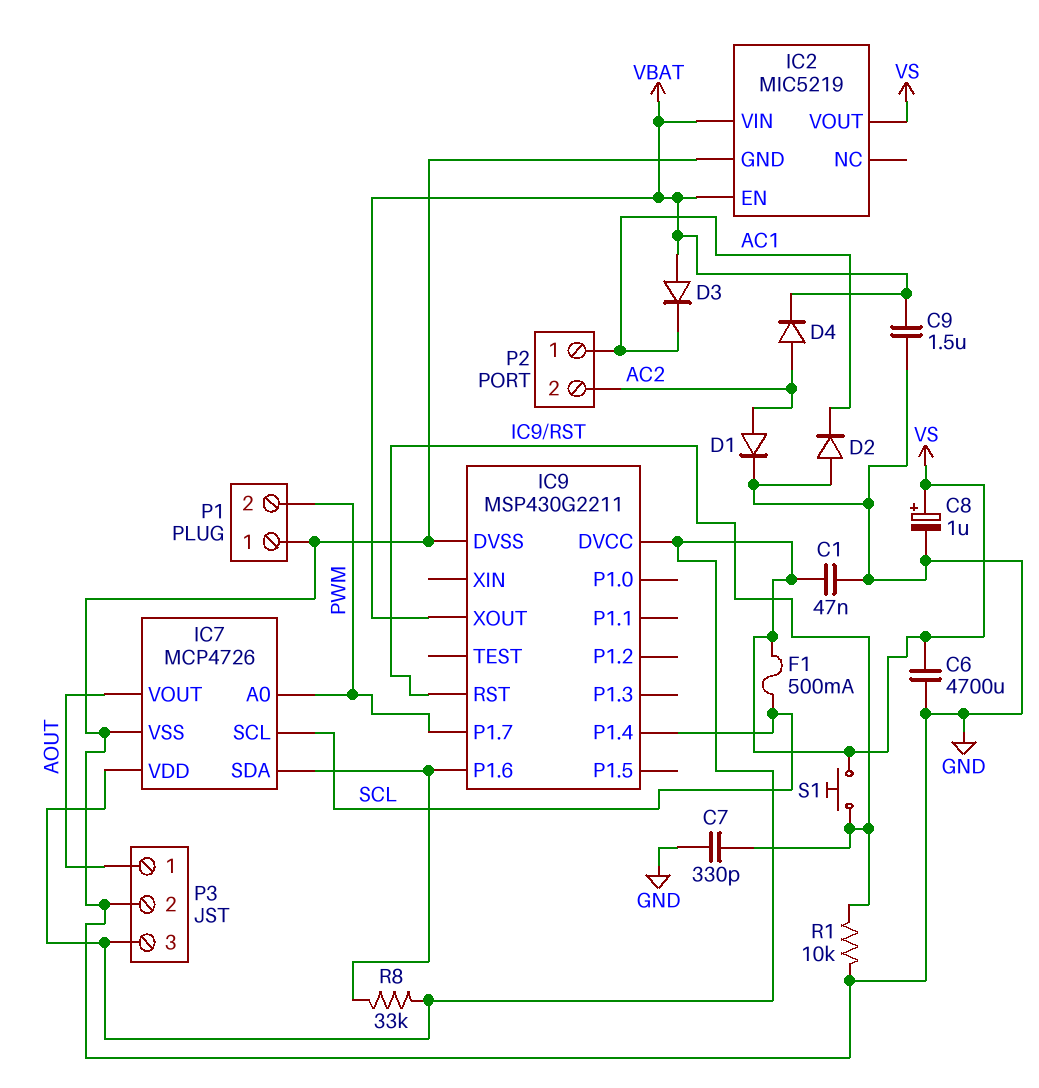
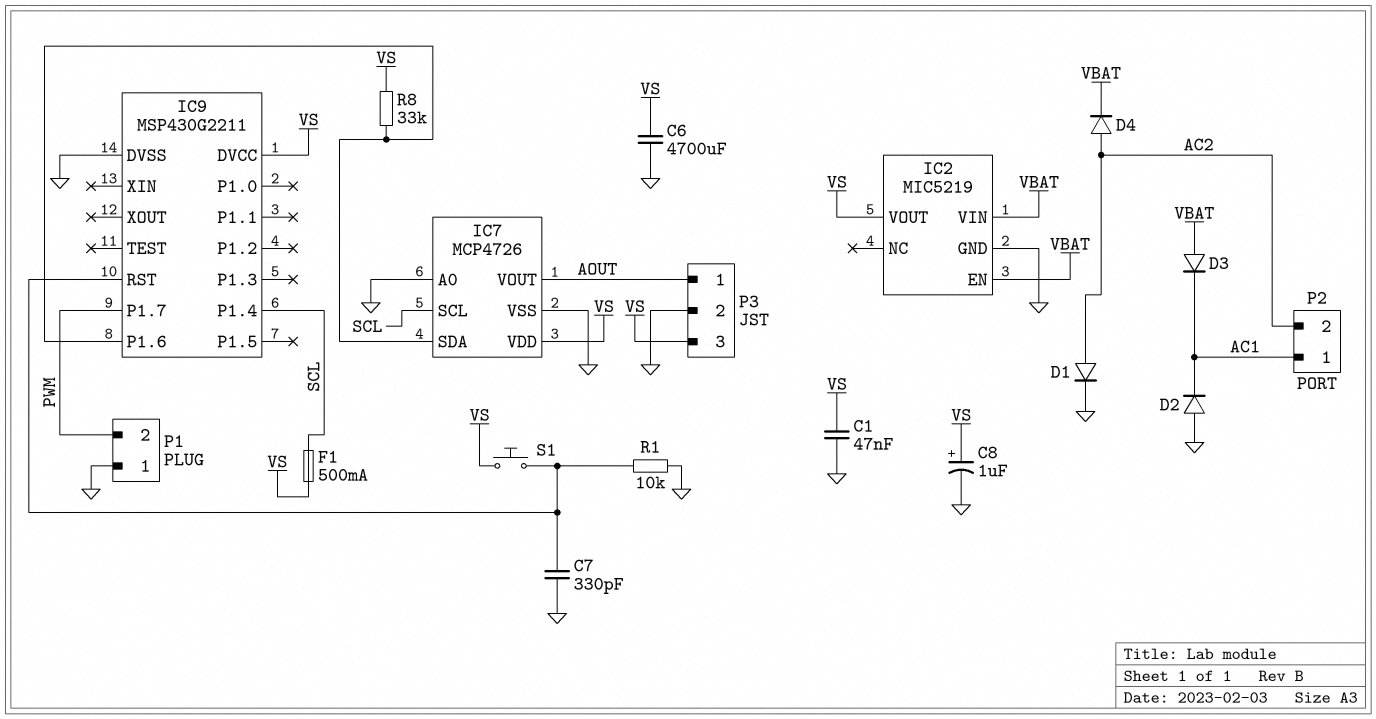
C9: 1.5uF (GND, VBAT) -> none
IC7 pin A0: PWM -> GND
IC9 pin XOUT: VBAT -> none

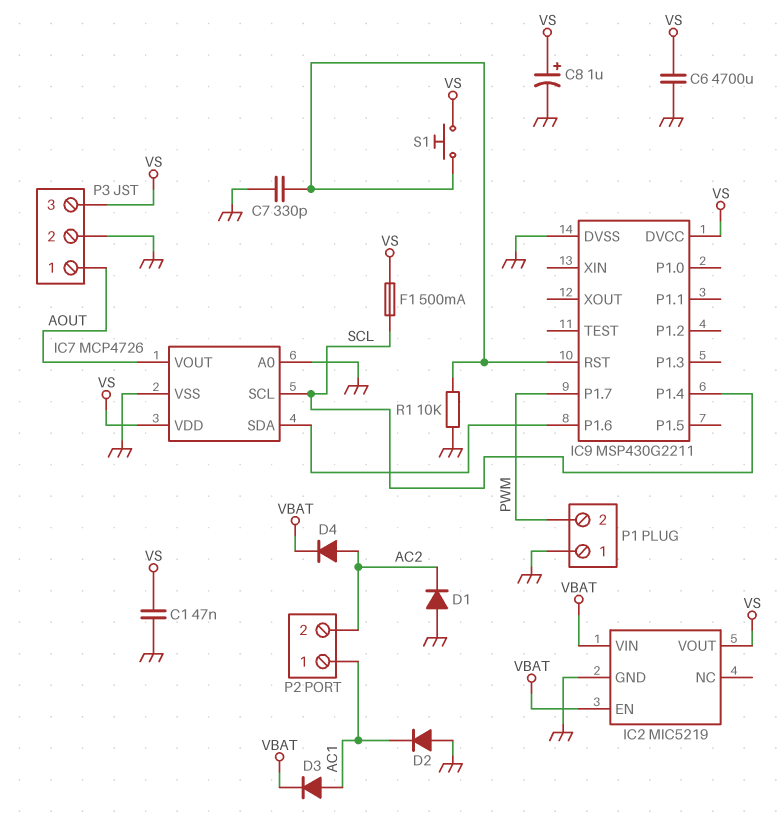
D1: diode (A AC2, K GND) -> diode (A GND, K AC2)
D3: diode (A VBAT, K AC1) -> diode (A AC1, K VBAT)
R8: 33k (IC7/SDA, VS) -> none

